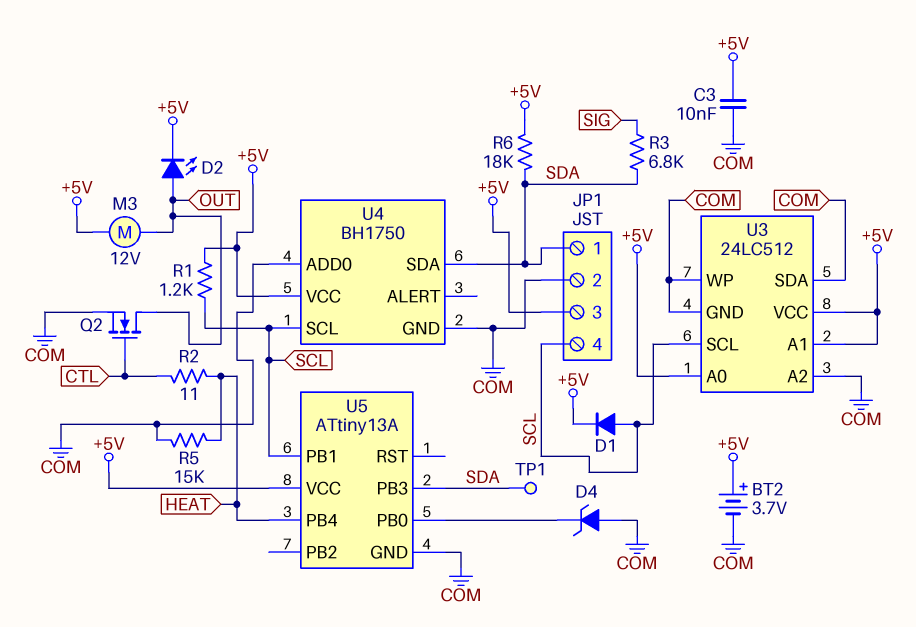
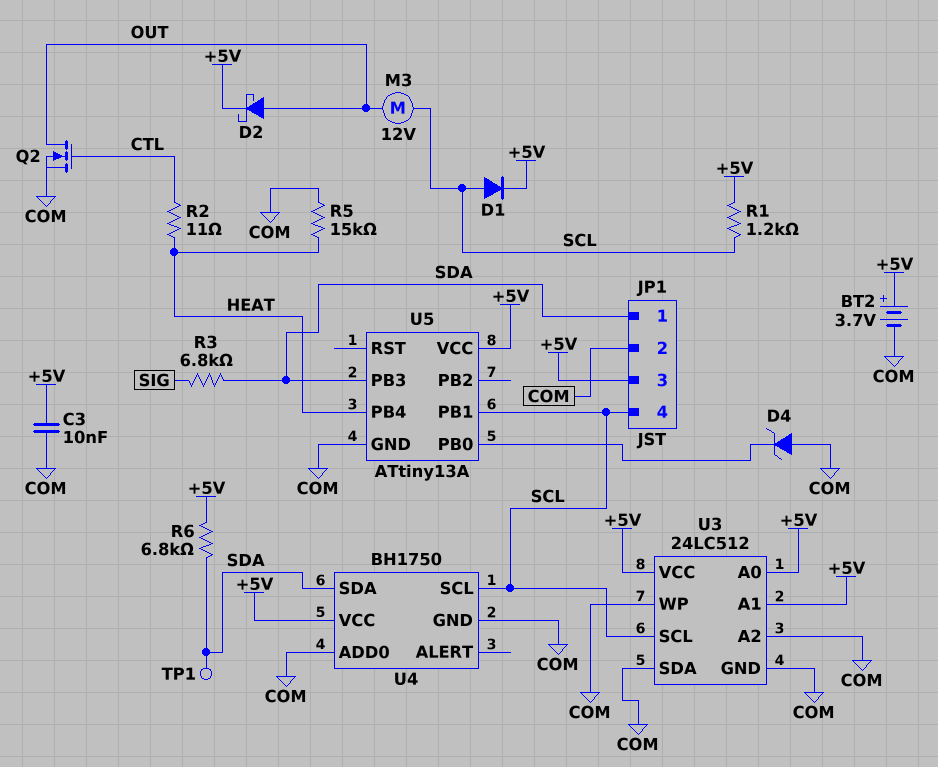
D2: LED (A OUT, K +5V) -> schottky (A OUT, K +5V)
M3: motor 12V (+5V, OUT) -> motor 12V (OUT, SCL)
R6: 18k (+5V, SDA) -> 6.8k (+5V, SDA)

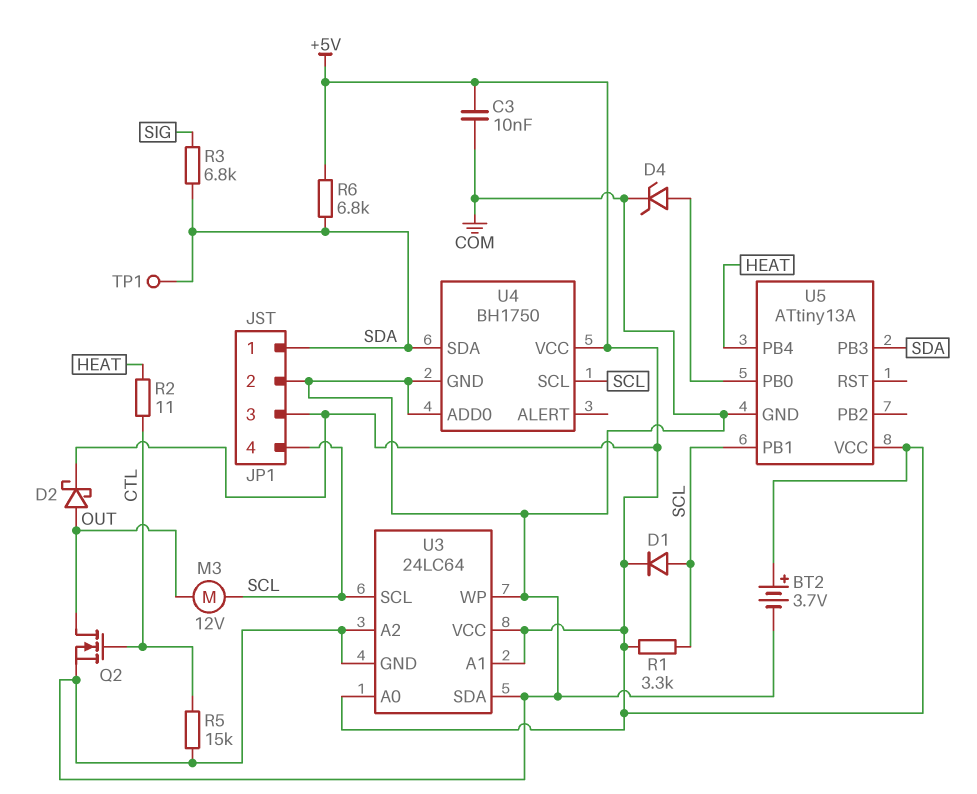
D4: zener (A COM, K U5/PB0) -> zener (A U5/PB0, K COM)
R1: 1.2k (+5V, SCL) -> 3.3k (+5V, SCL)
R5: 15k (COM, HEAT) -> 15k (COM, CTL)
U3: 24LC512 -> 24LC64

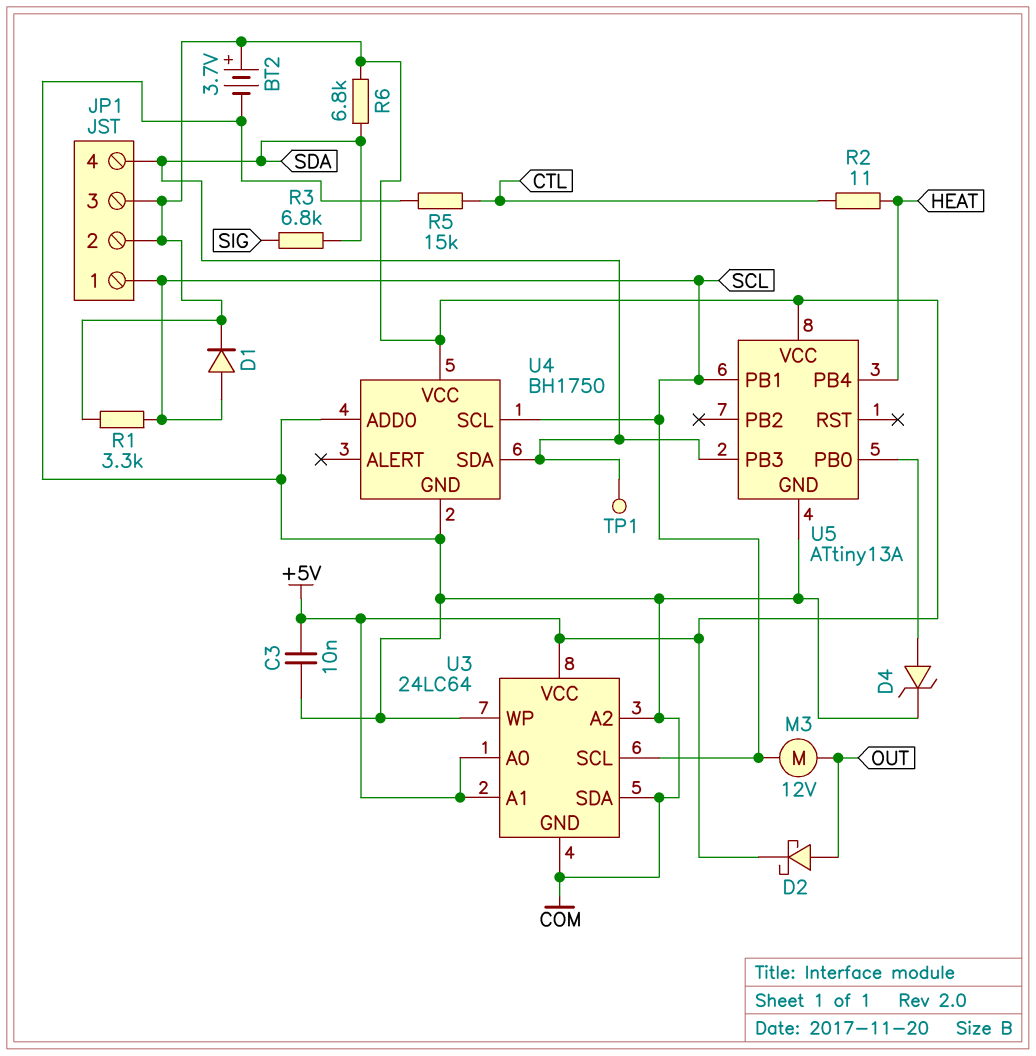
JP1 pin 1: SDA -> SCL
JP1 pin 2: COM -> +5V
JP1 pin 4: SCL -> SDA
Q2: NMOS (G CTL, D OUT, S COM) -> none

